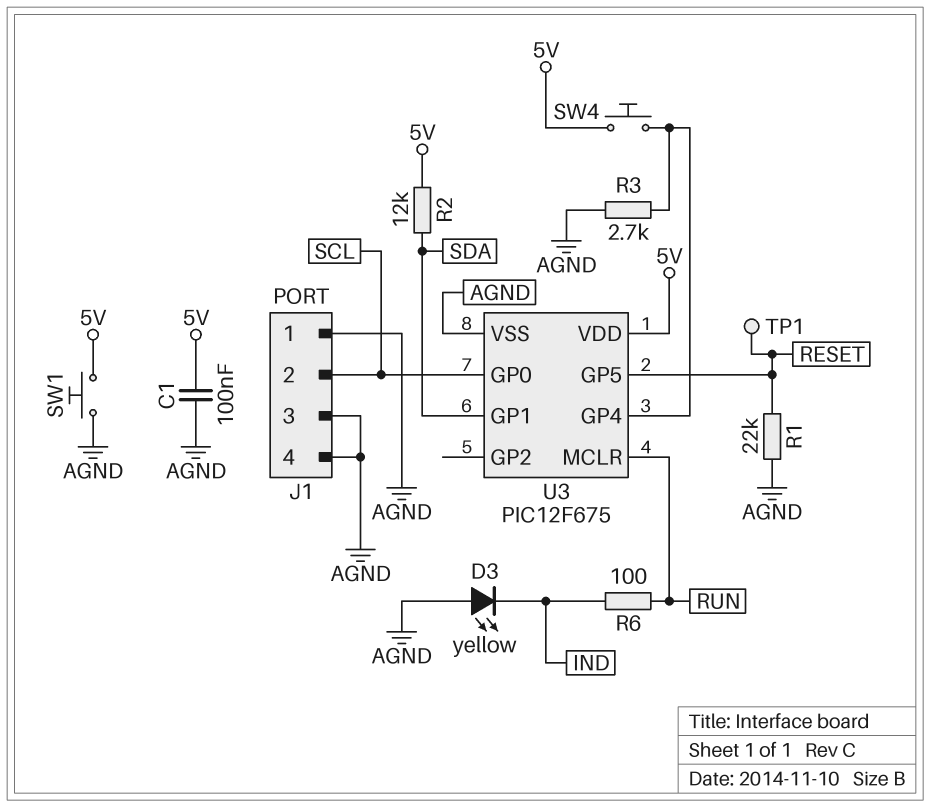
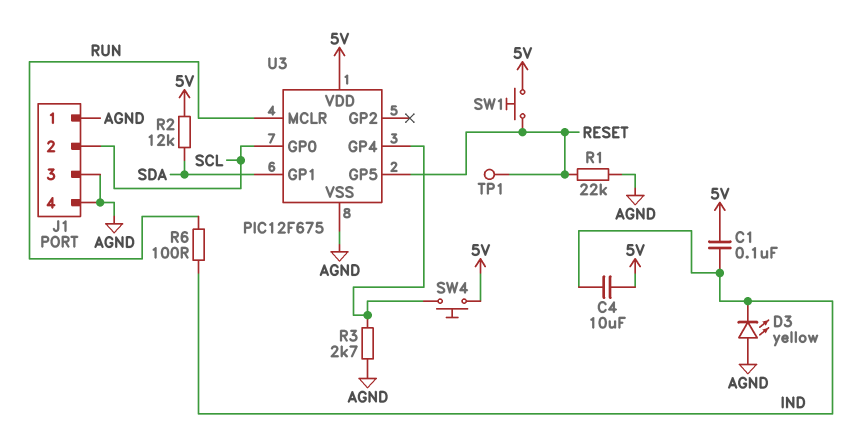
C1: 100nF (5V, AGND) -> 100nF (5V, IND)
C4: none -> 10uF (5V, IND)
SW1: button (5V, AGND) -> button (5V, RESET)

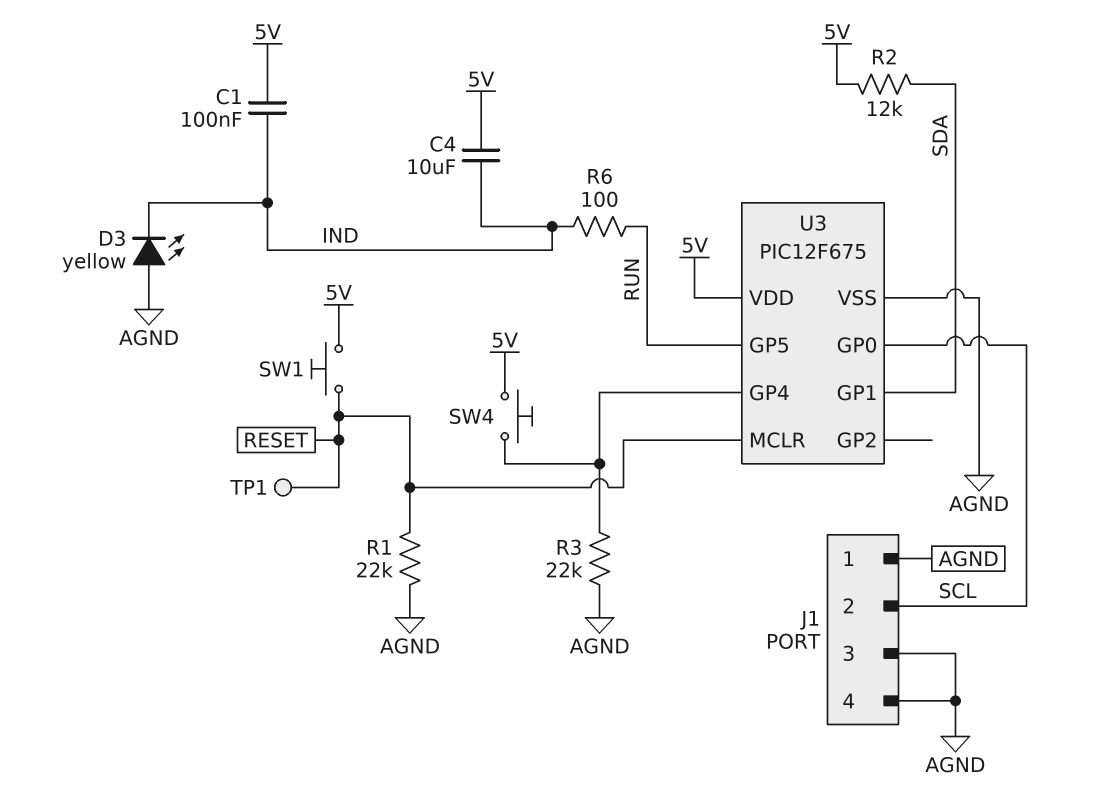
R3: 2.7k (AGND, U3/GP4) -> 22k (AGND, U3/GP4)
U3 pin GP5: RESET -> RUN
U3 pin MCLR: RUN -> RESET

